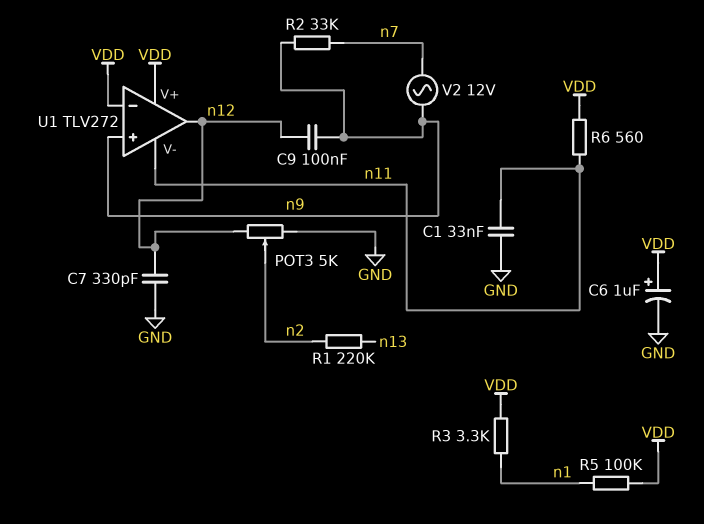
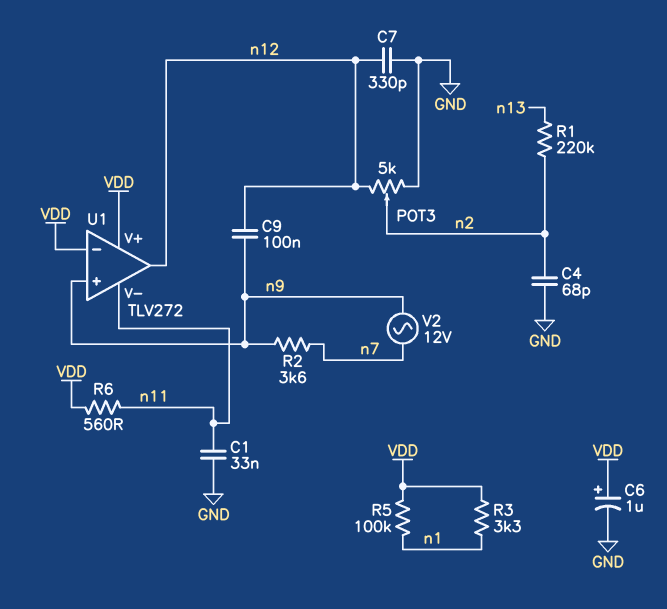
C4: none -> 68pF (GND, n2)
R2: 33k (n7, n9) -> 3.6k (n7, n9)

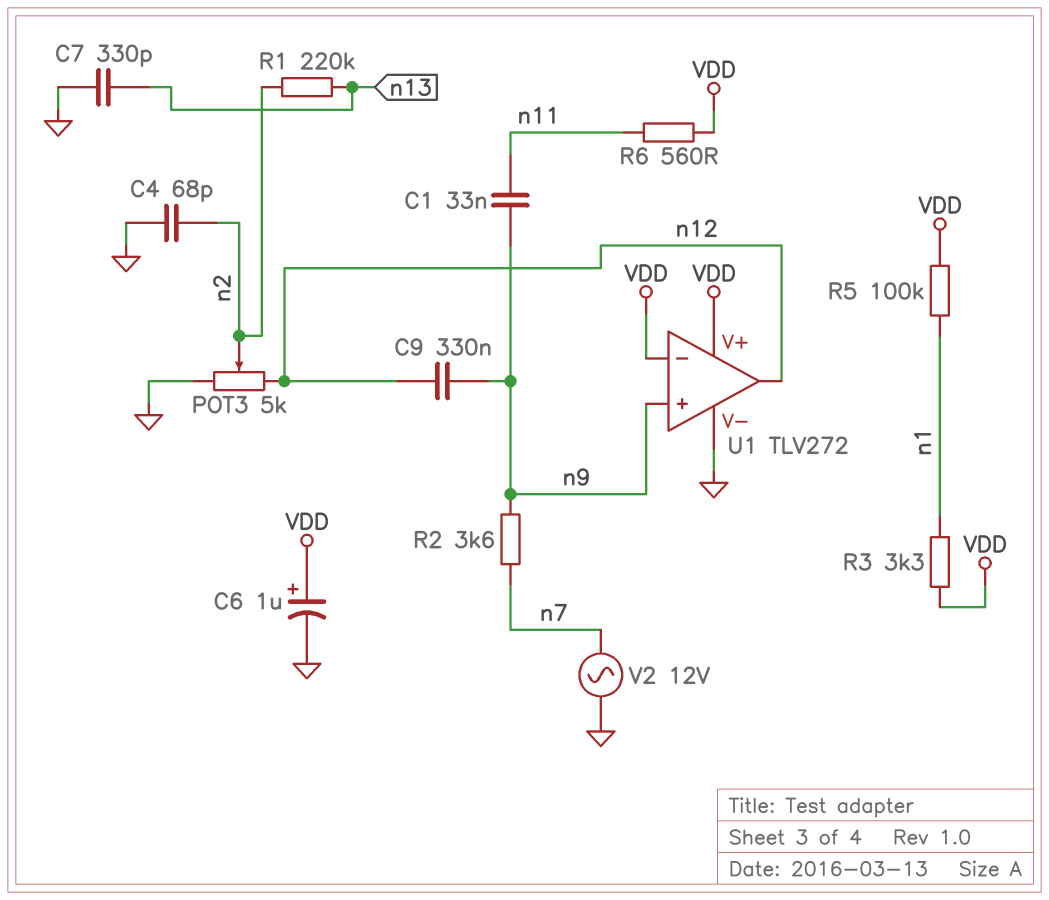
C1: 33nF (GND, n11) -> 33nF (n9, n11)
C7: 330pF (GND, n12) -> 330pF (GND, n13)
C9: 100nF (n9, n12) -> 330nF (n9, n12)
U1 pin V-: n11 -> GND
V2: AC 12V (n7, n9) -> AC 12V (GND, n7)

